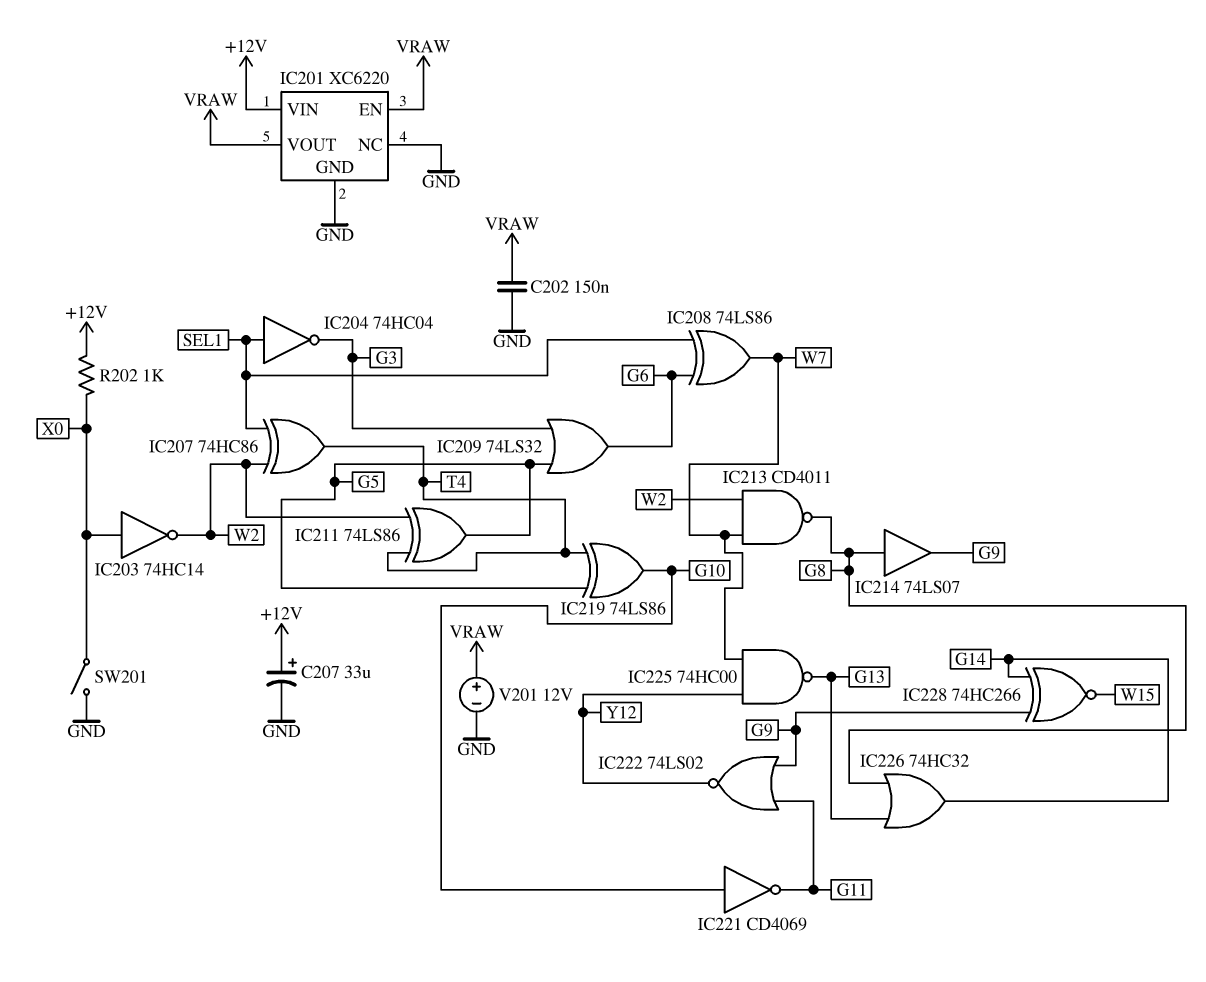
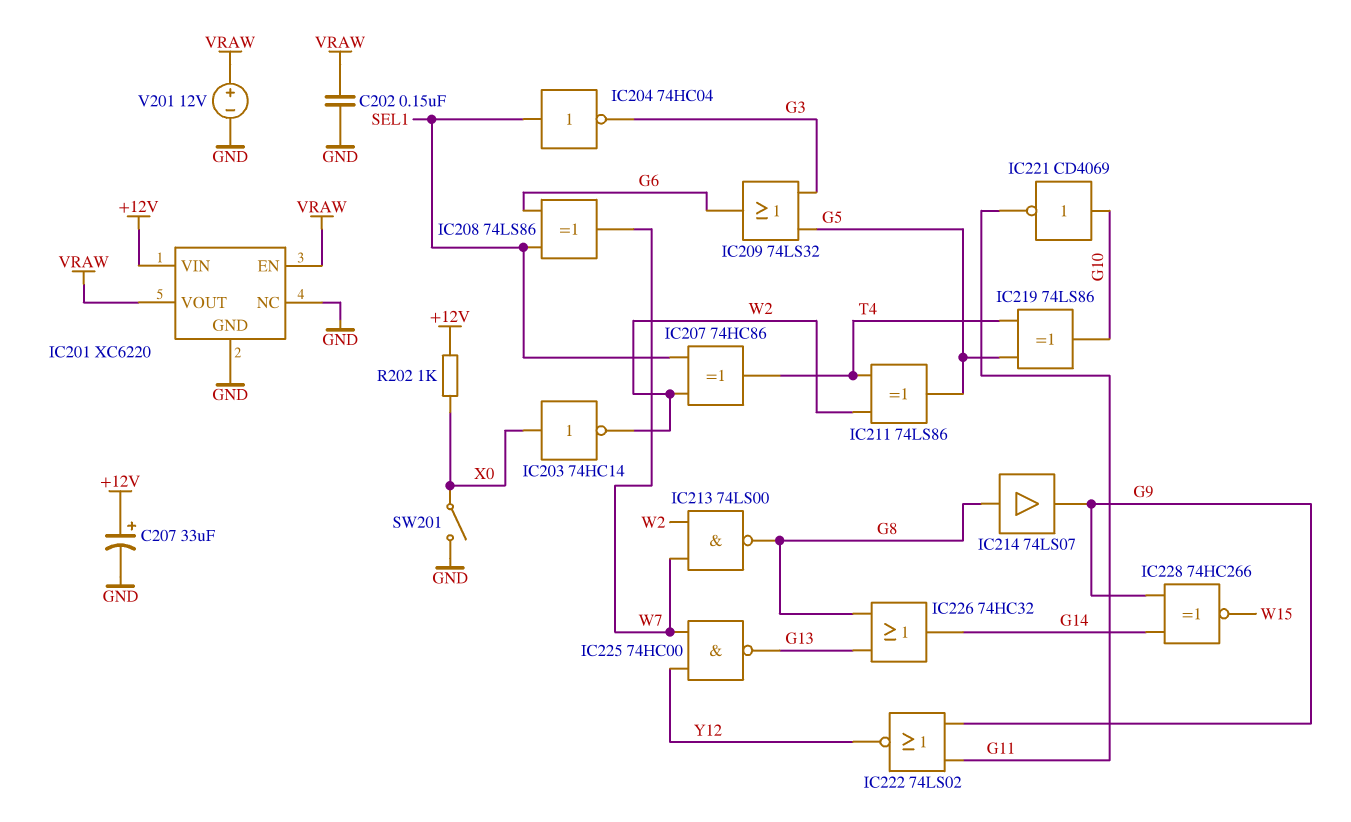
IC213: NAND CD4011 (in W2, in W7, out G8) -> NAND 74LS00 (in W2, in W7, out G8)

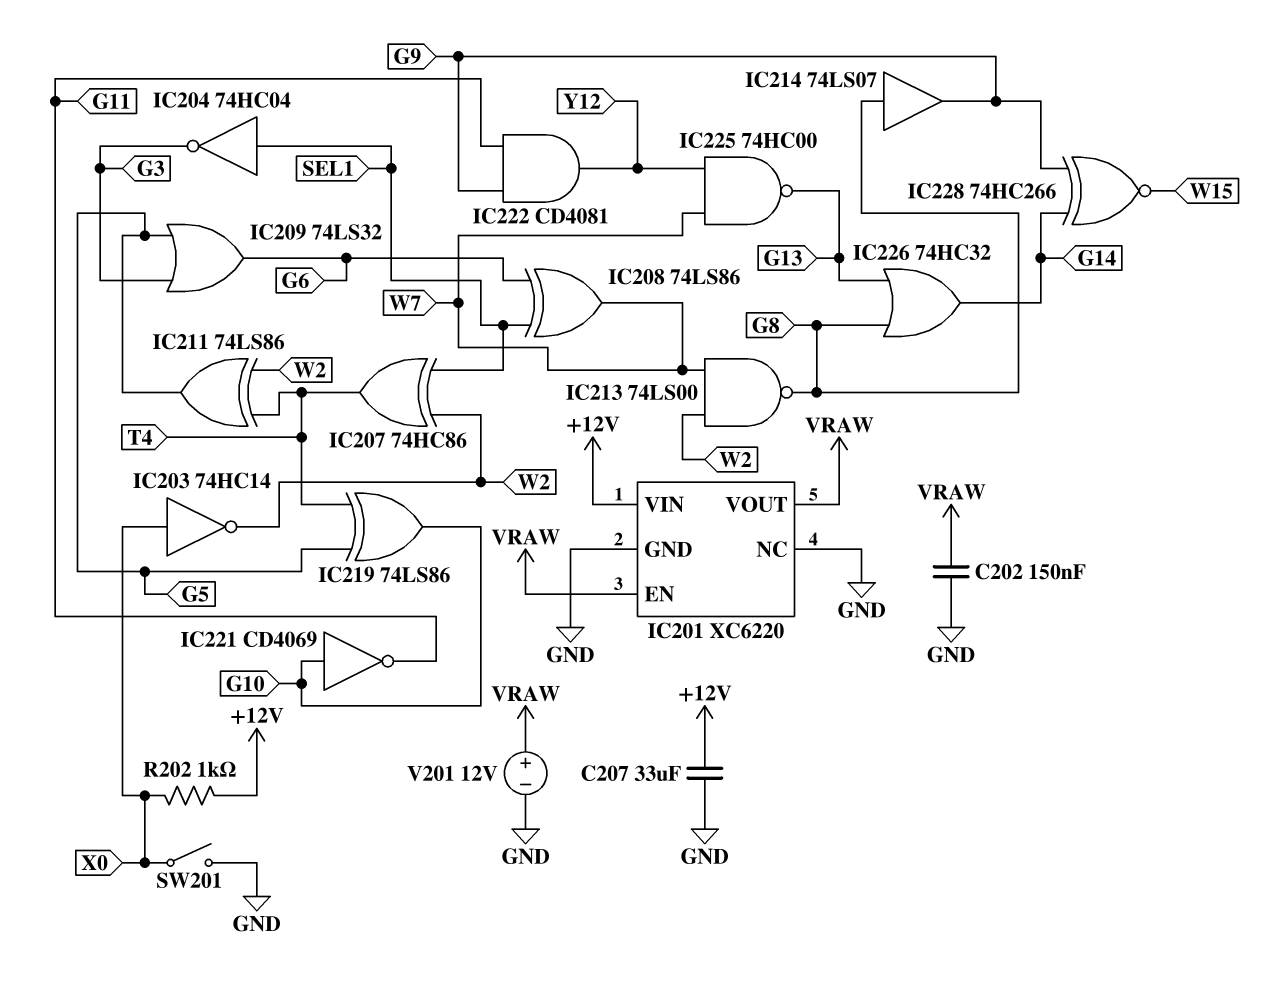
C207: 33uF (plus +12V, minus GND) -> 33uF (+12V, GND)
IC222: NOR 74LS02 (in G9, in G11, out Y12) -> AND CD4081 (in G9, in G11, out Y12)

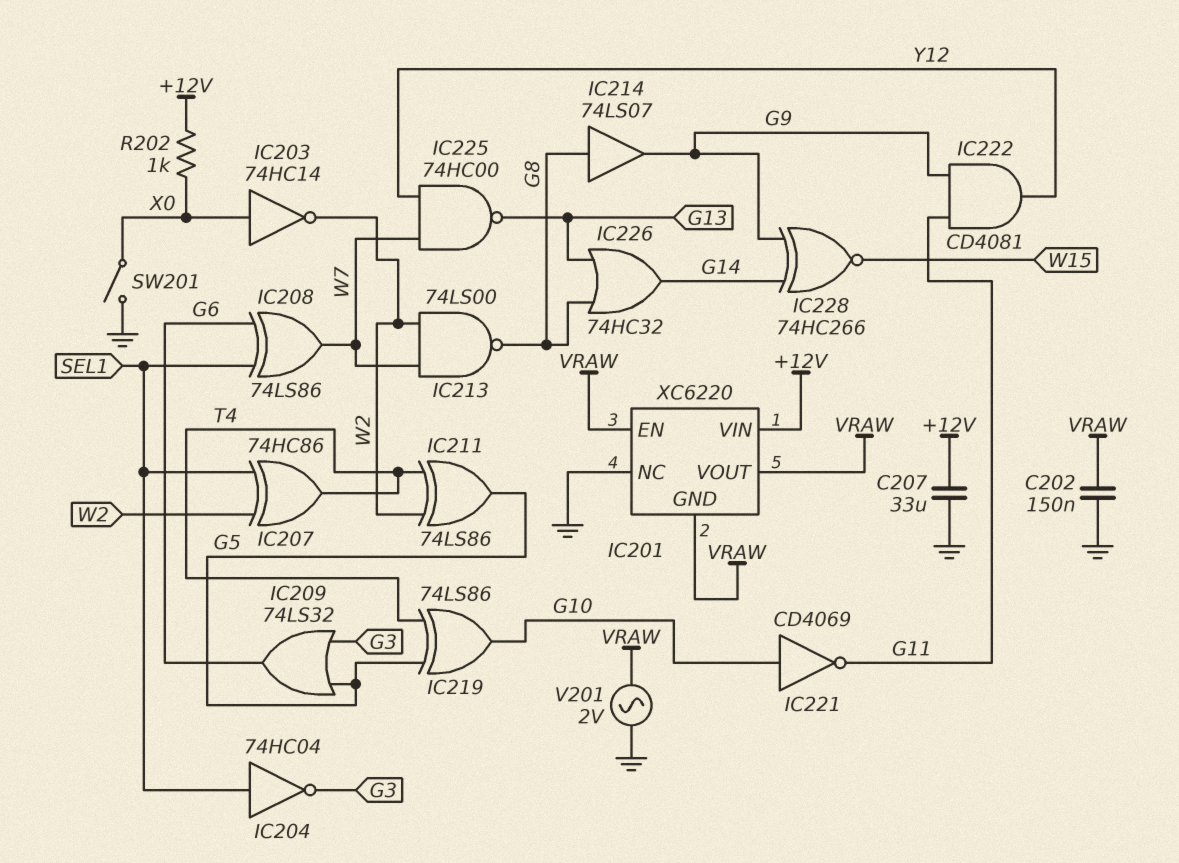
IC201 pin GND: GND -> VRAW
V201: 12V (plus VRAW, minus GND) -> AC 2V (GND, VRAW)

